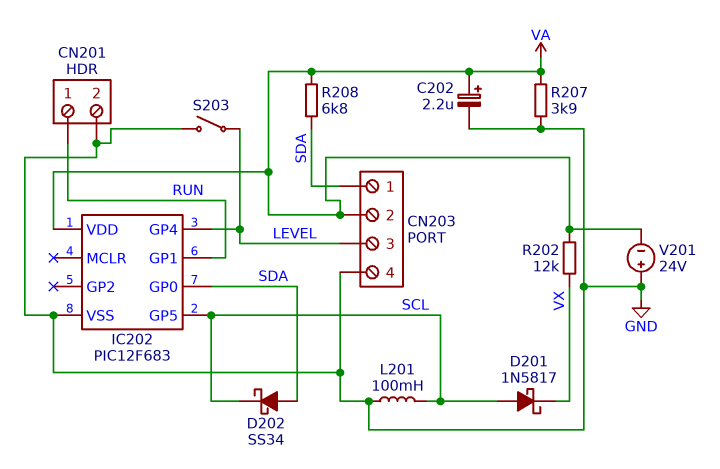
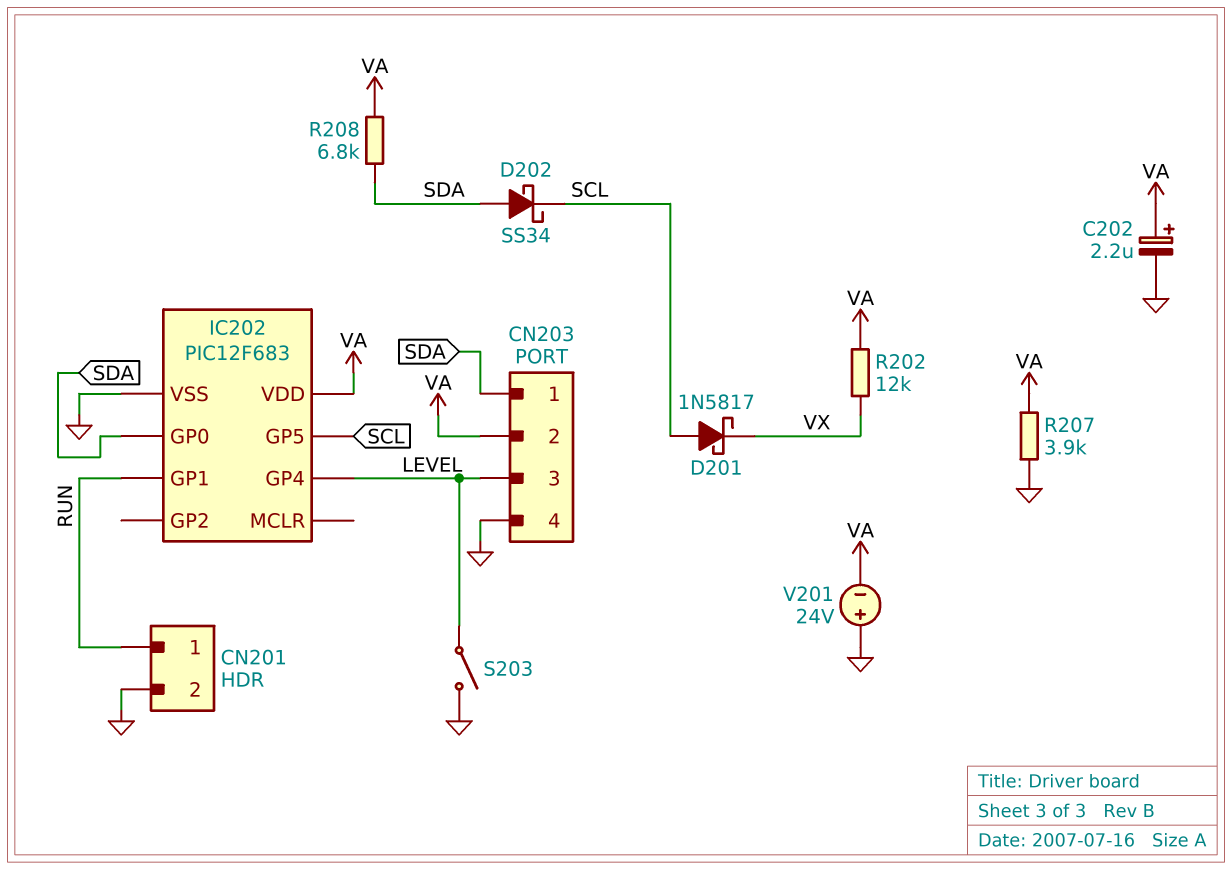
L201: 100mH (GND, SCL) -> none

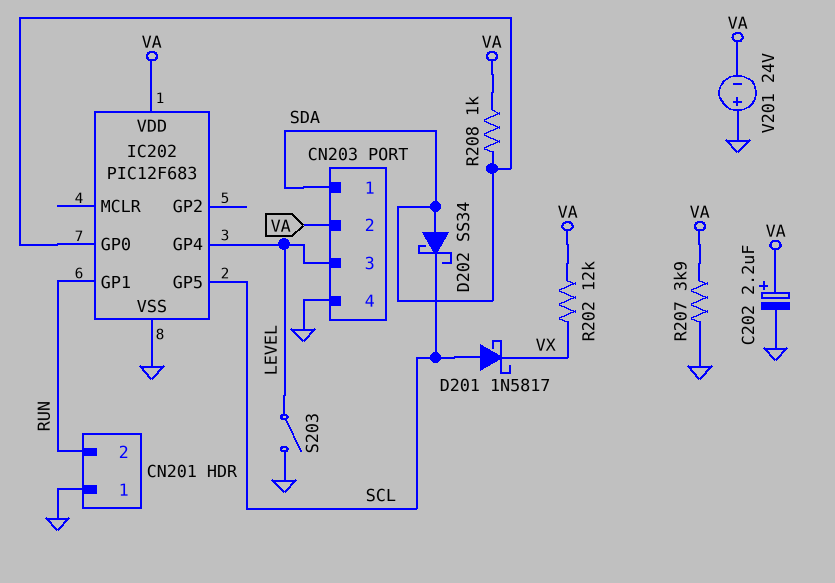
CN201 pin 1: RUN -> GND
CN201 pin 2: GND -> RUN
R208: 6.8k (SDA, VA) -> 1k (SDA, VA)

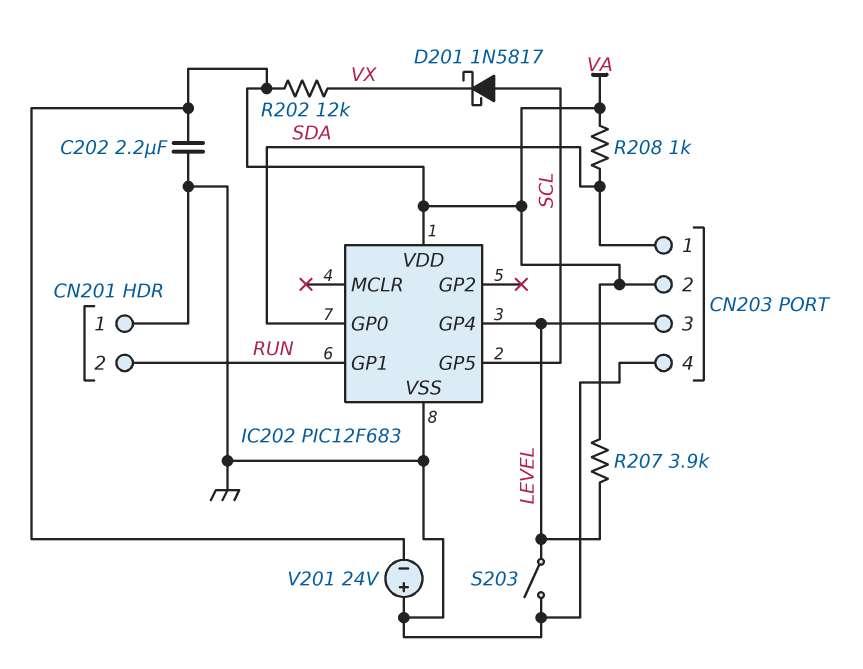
C202: 2.2uF (plus VA, minus GND) -> 2.2uF (GND, VA)
D202: schottky SS34 (A SDA, K SCL) -> none
R207: 3.9k (GND, VA) -> 3.9k (LEVEL, VA)

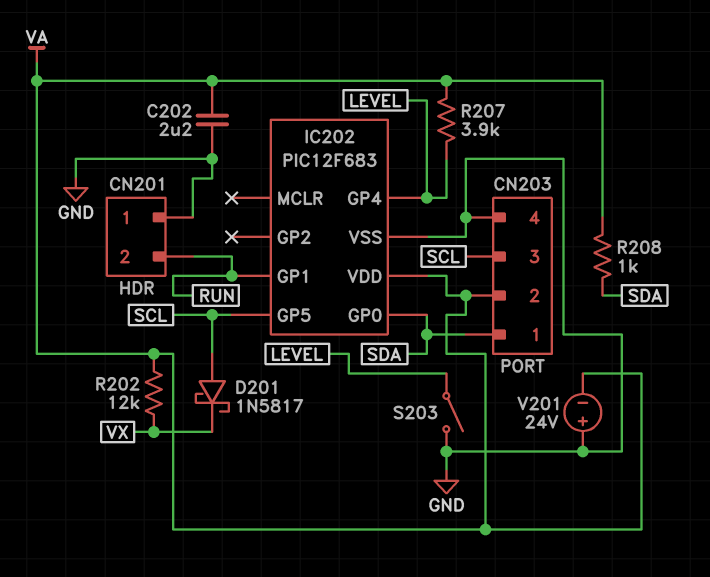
CN203 pin 3: LEVEL -> SCL

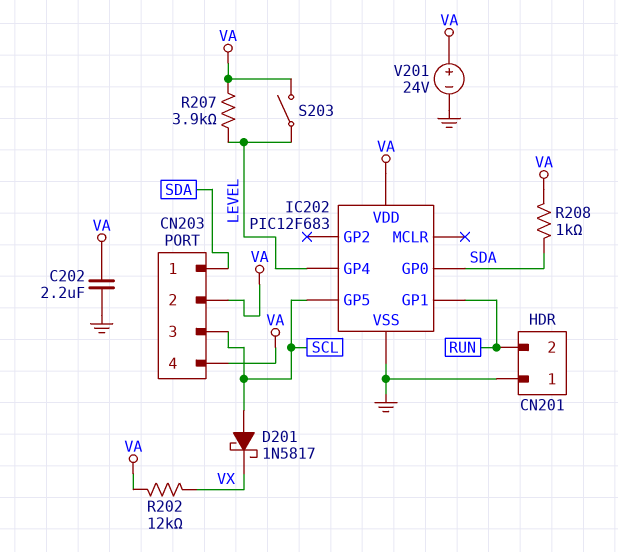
CN203 pin 4: GND -> VA
S203: switch (GND, LEVEL) -> switch (LEVEL, VA)
V201: 24V (plus GND, minus VA) -> 24V (plus VA, minus GND)

